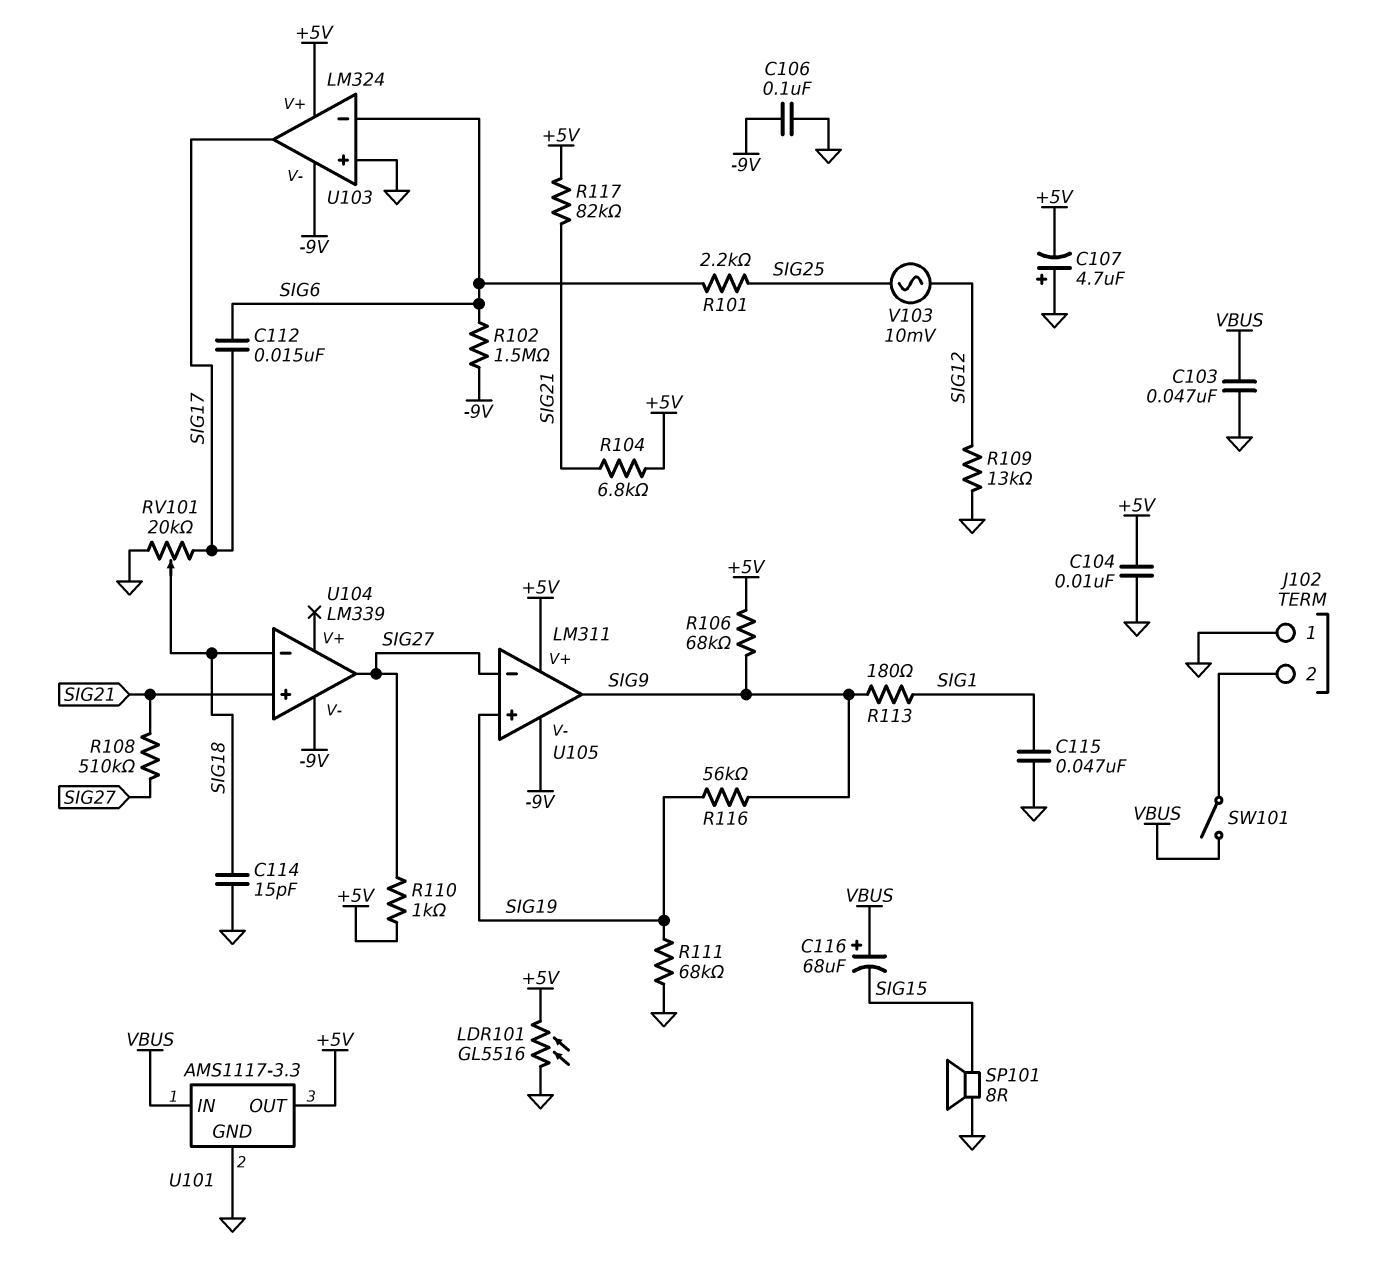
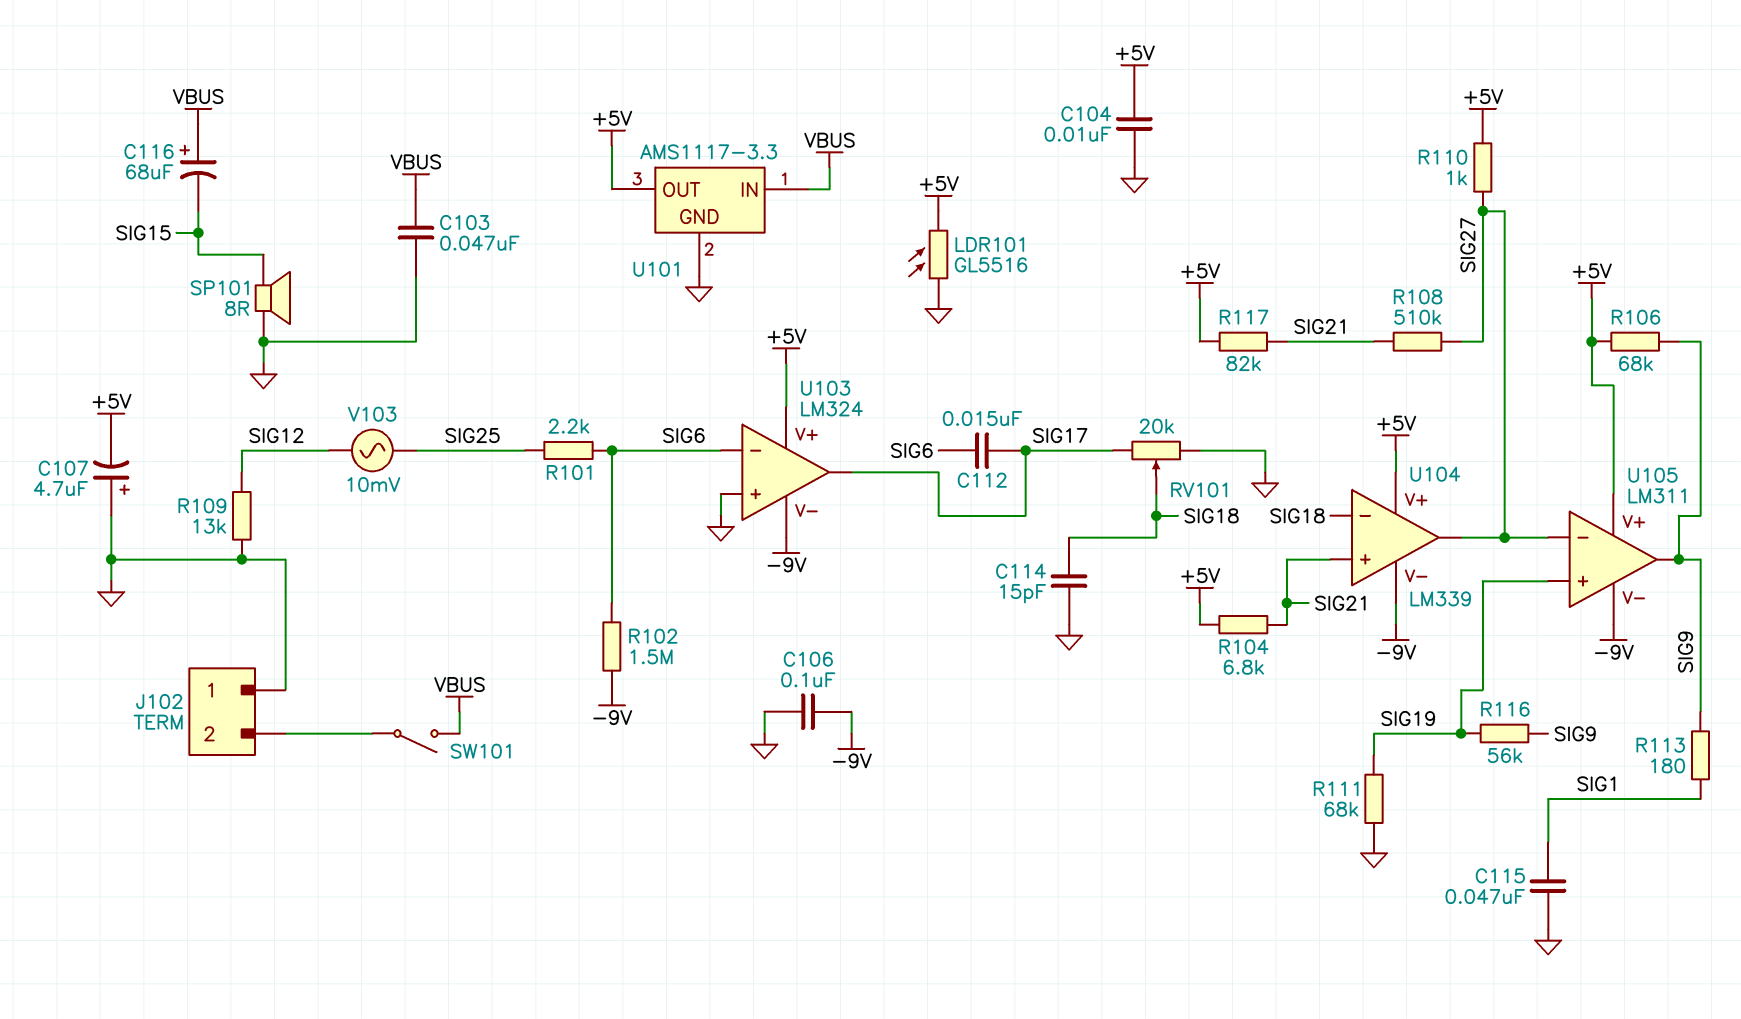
U104 pin V+: none -> +5V

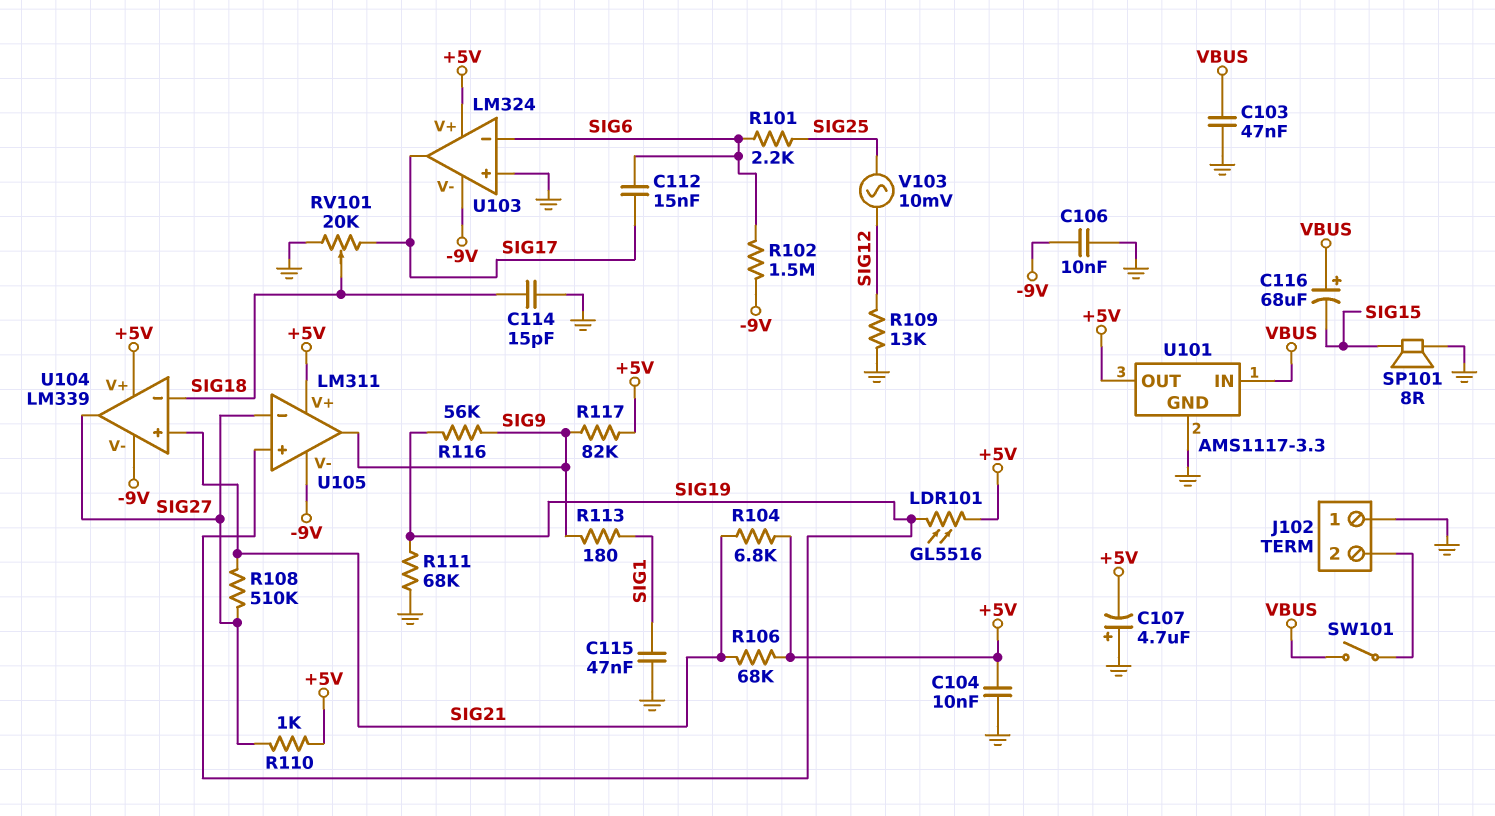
C106: 100nF (-9V, GND) -> 10nF (-9V, GND)
LDR101: GL5516 (+5V, GND) -> GL5516 (+5V, SIG19)
R106: 68k (+5V, SIG9) -> 68k (+5V, SIG21)
R117: 82k (+5V, SIG21) -> 82k (+5V, SIG9)

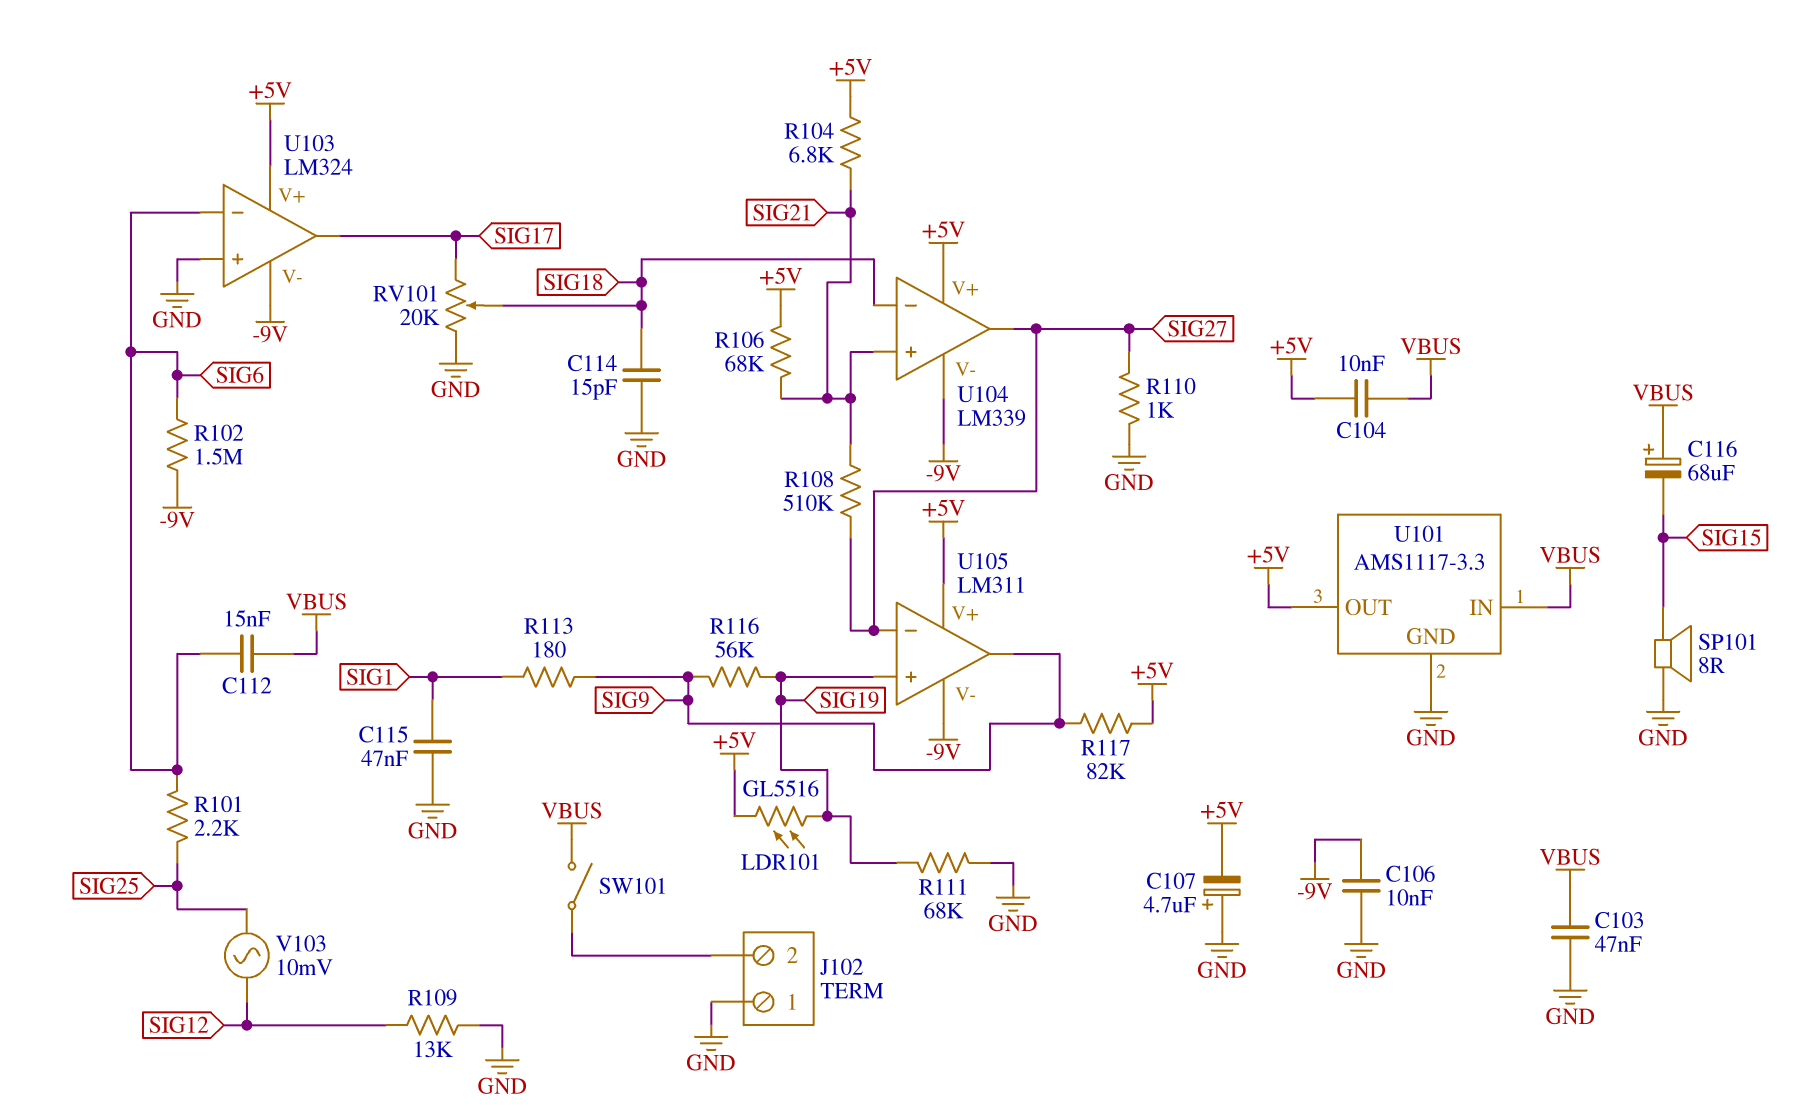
C104: 10nF (+5V, GND) -> 10nF (+5V, VBUS)
C112: 15nF (SIG6, SIG17) -> 15nF (SIG6, VBUS)
R110: 1k (+5V, SIG27) -> 1k (GND, SIG27)

